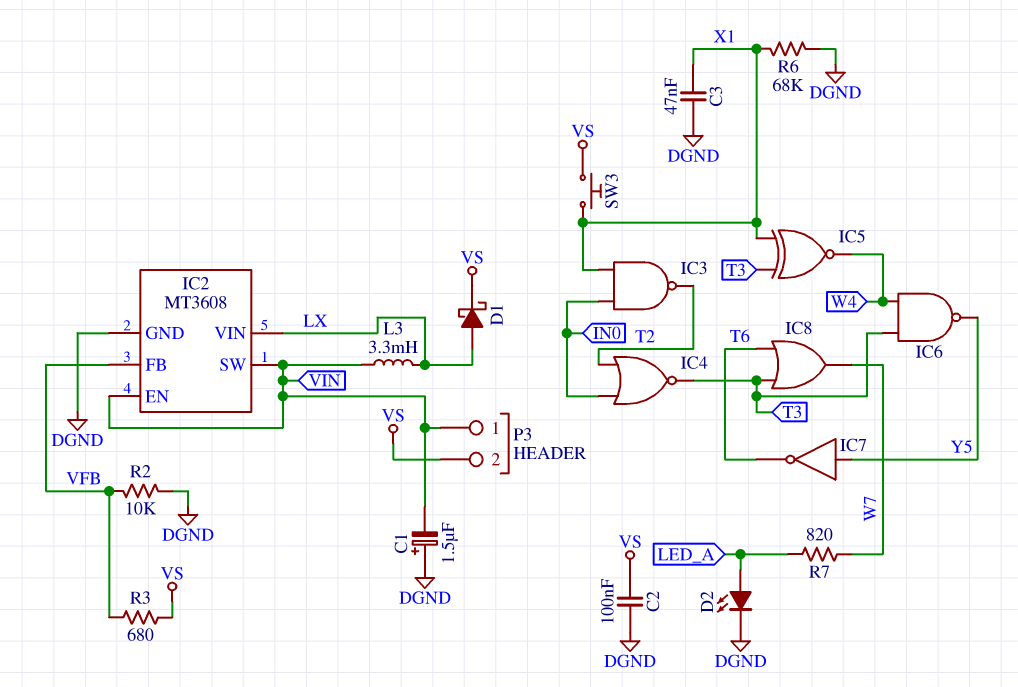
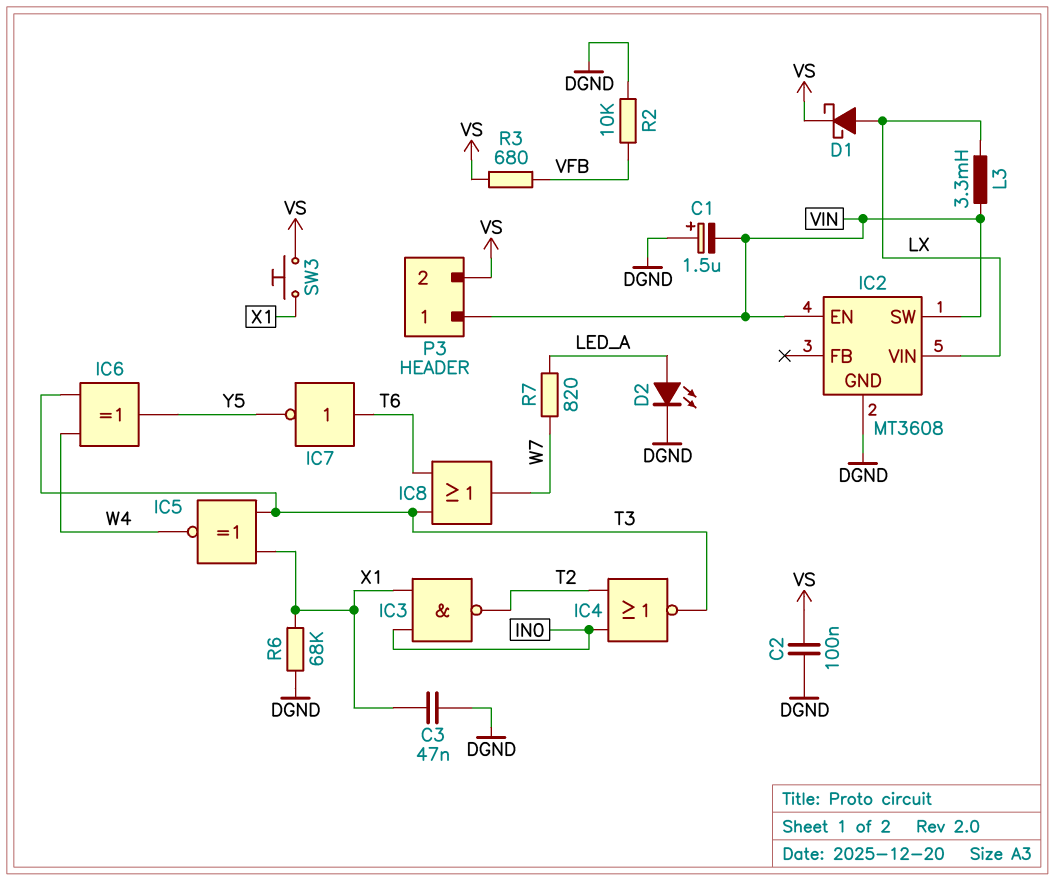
IC2 pin FB: VFB -> none
IC6: NAND (in T3, in W4, out Y5) -> XOR (in T3, in W4, out Y5)
IC7: NOT (in Y5, out T6) -> NOT (in T6, out Y5)

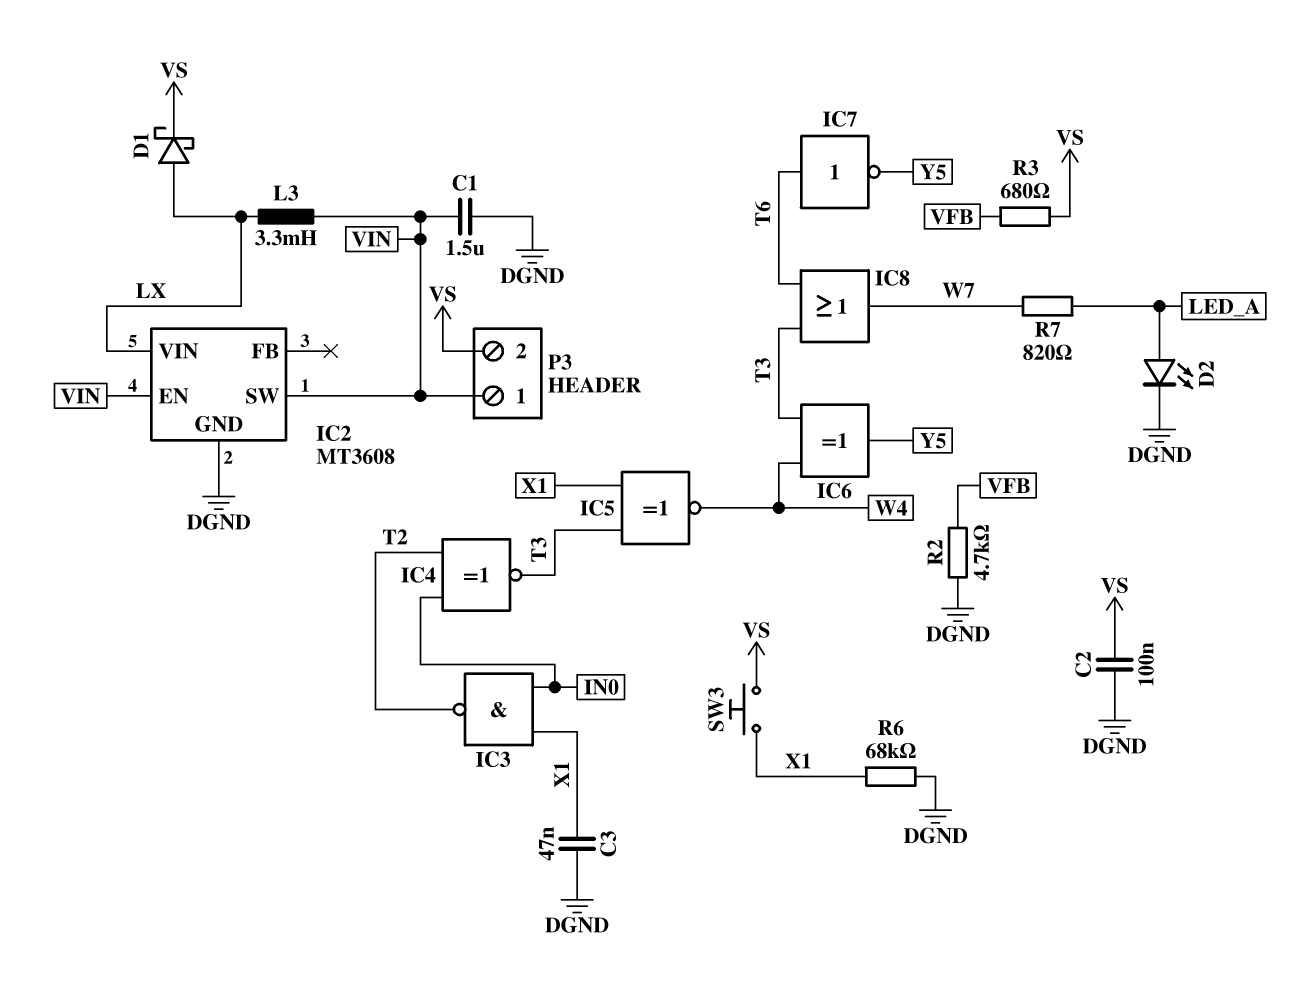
C1: 1.5uF (plus DGND, minus VIN) -> 1.5uF (DGND, VIN)
IC4: NOR (in IN0, in T2, out T3) -> XNOR (in IN0, in T2, out T3)
R2: 10k (DGND, VFB) -> 4.7k (DGND, VFB)

